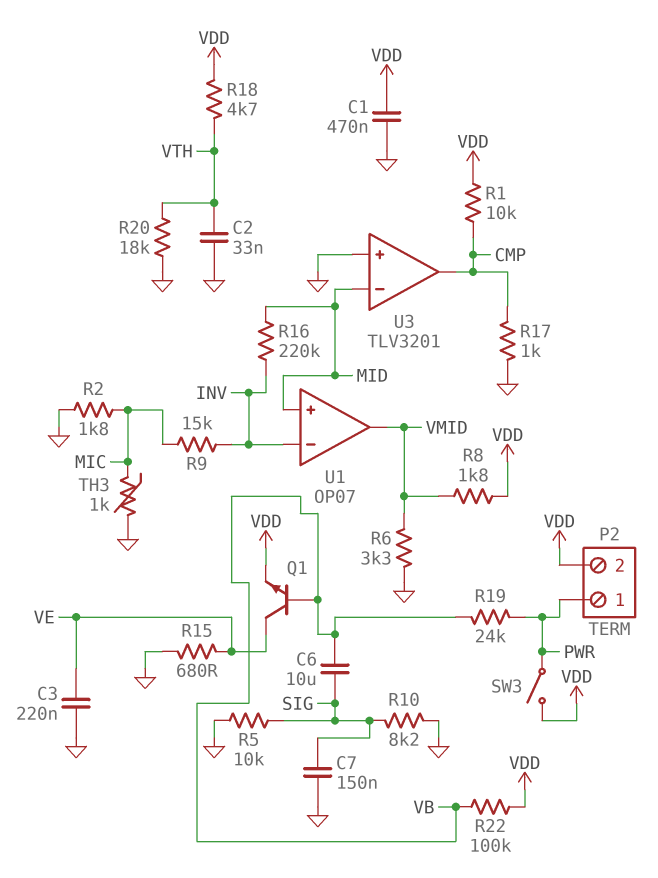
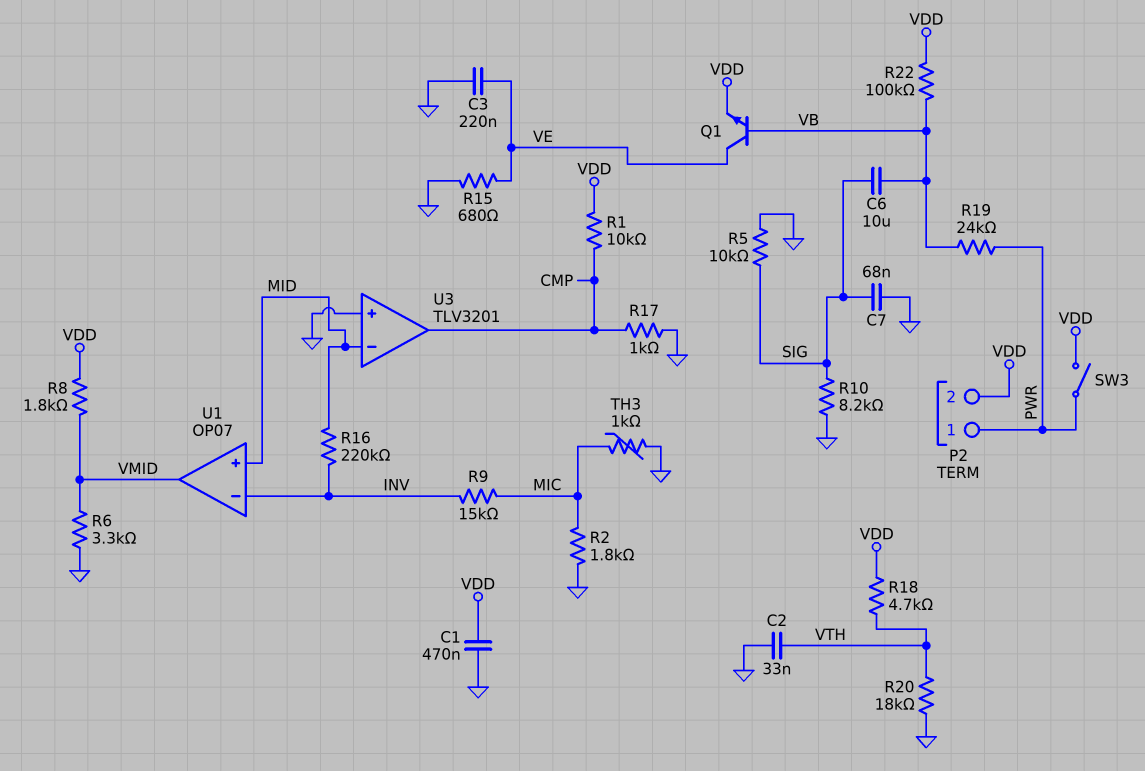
C7: 150nF (GND, SIG) -> 68nF (GND, SIG)

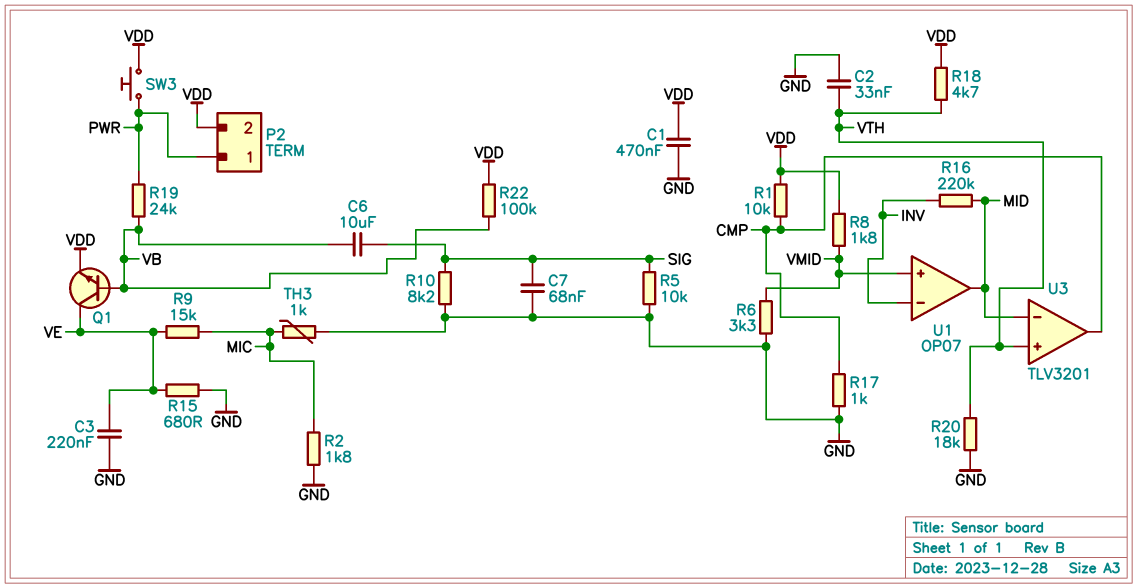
R9: 15k (INV, MIC) -> 15k (MIC, VE)
SW3: switch (PWR, VDD) -> button (PWR, VDD)
U1 pin in+: MID -> VMID
U1 pin out: VMID -> MID
U3 pin in+: GND -> VTH

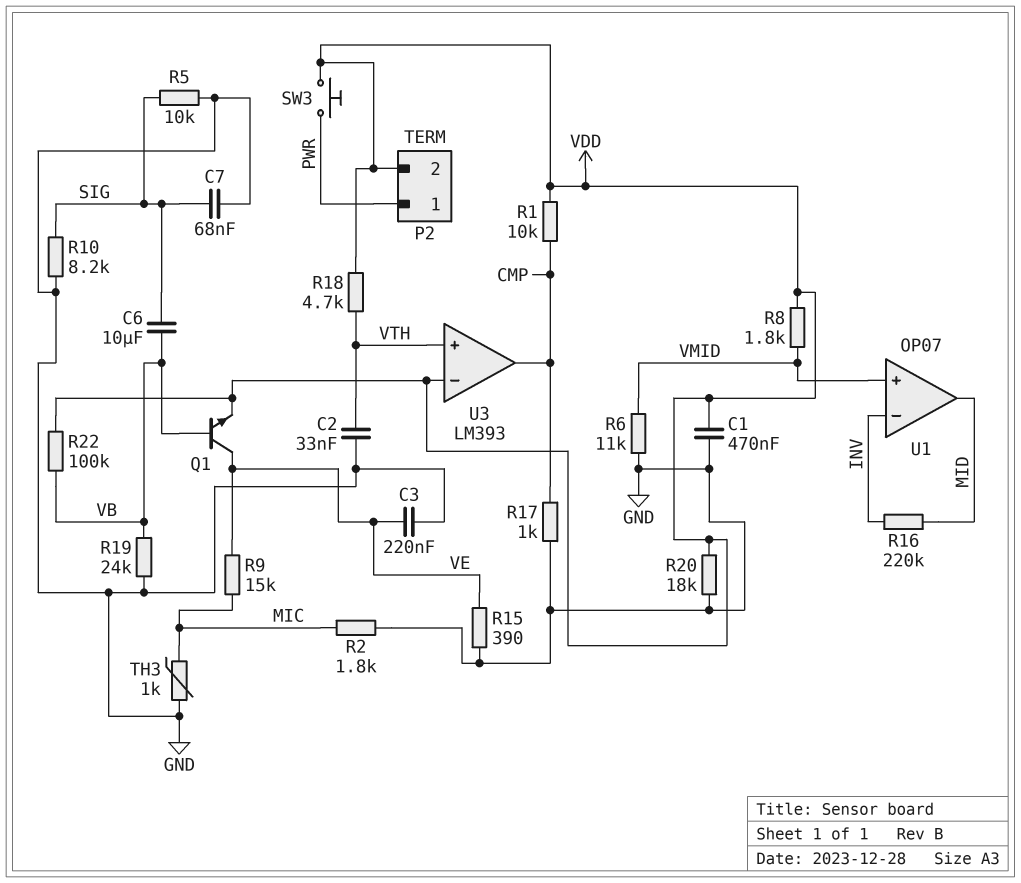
R6: 3.3k (GND, VMID) -> 11k (GND, VMID)
R15: 680 (GND, VE) -> 390 (GND, VE)
R19: 24k (PWR, VB) -> 24k (GND, VB)
R20: 18k (GND, VTH) -> 18k (GND, VDD)
U3: TLV3201 -> LM393
U3 pin in-: MID -> VDD

